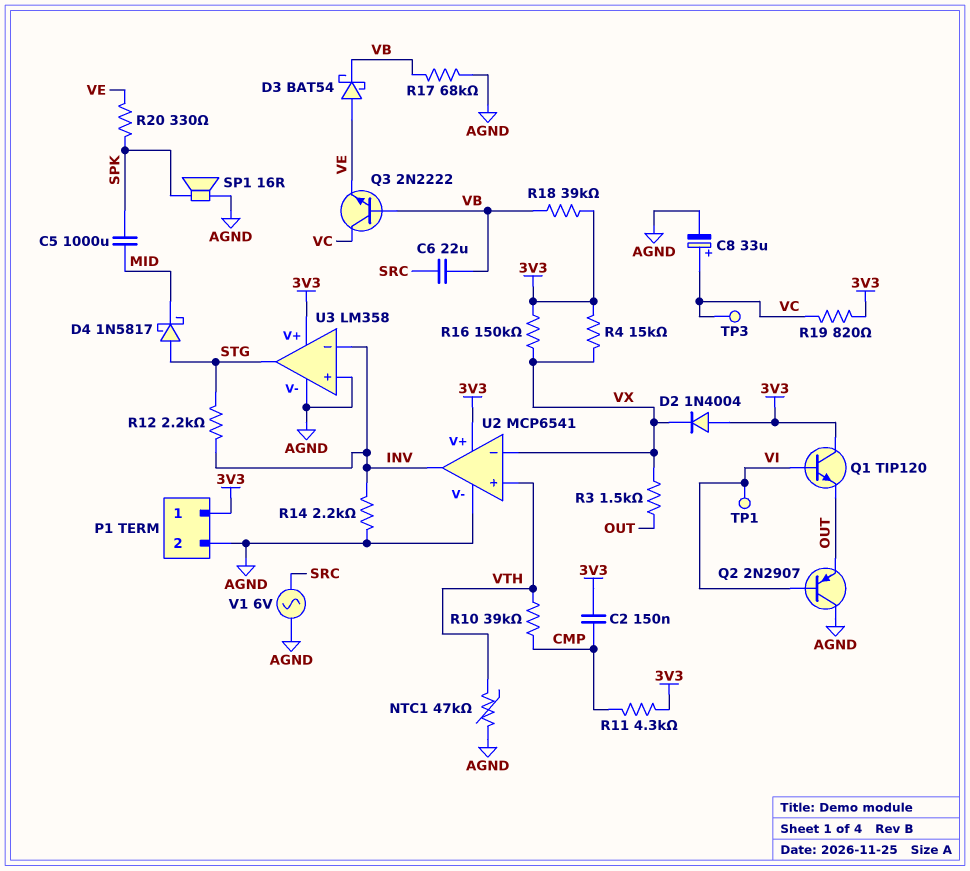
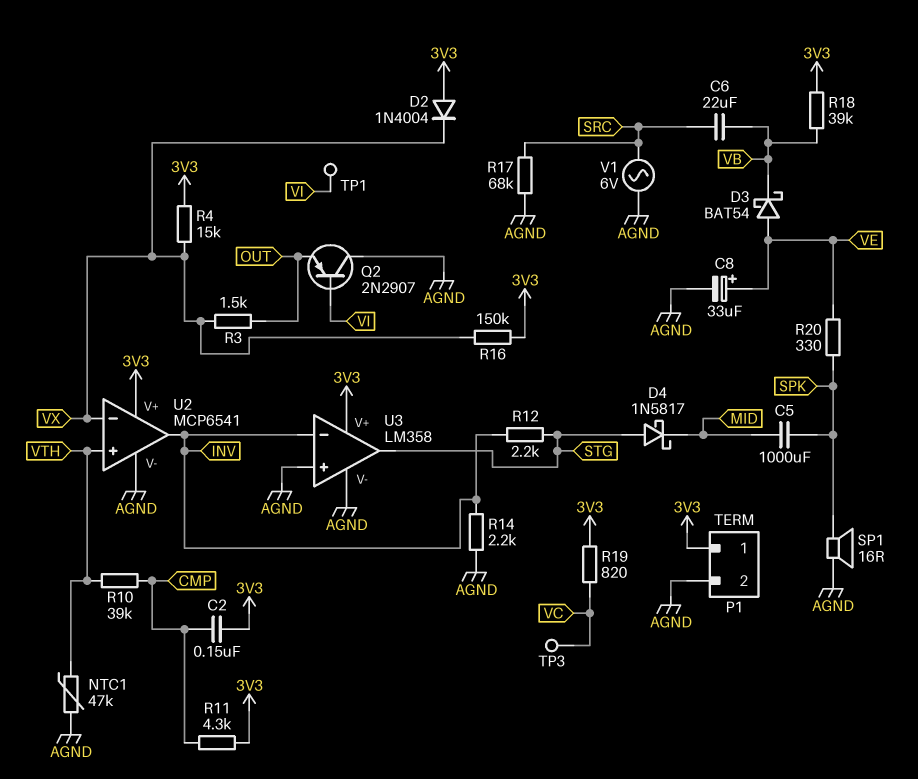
C8: 33uF (plus VC, minus AGND) -> 33uF (plus VE, minus AGND)
Q1: NPN TIP120 (B VI, C 3V3, E OUT) -> none
Q3: NPN 2N2222 (B VB, C VC, E VE) -> none
R17: 68k (AGND, VB) -> 68k (AGND, SRC)

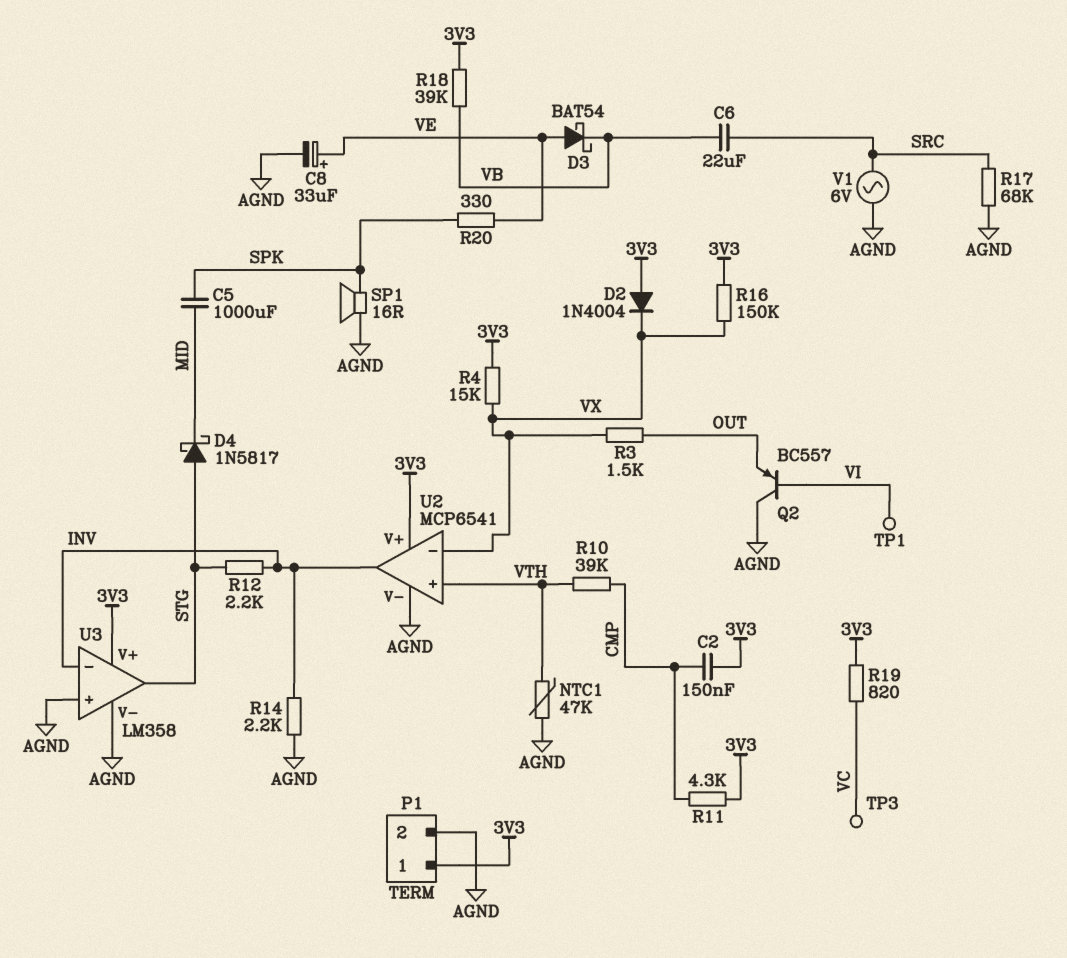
Q2: PNP 2N2907 (B VI, C AGND, E OUT) -> PNP BC557 (B VI, C AGND, E OUT)

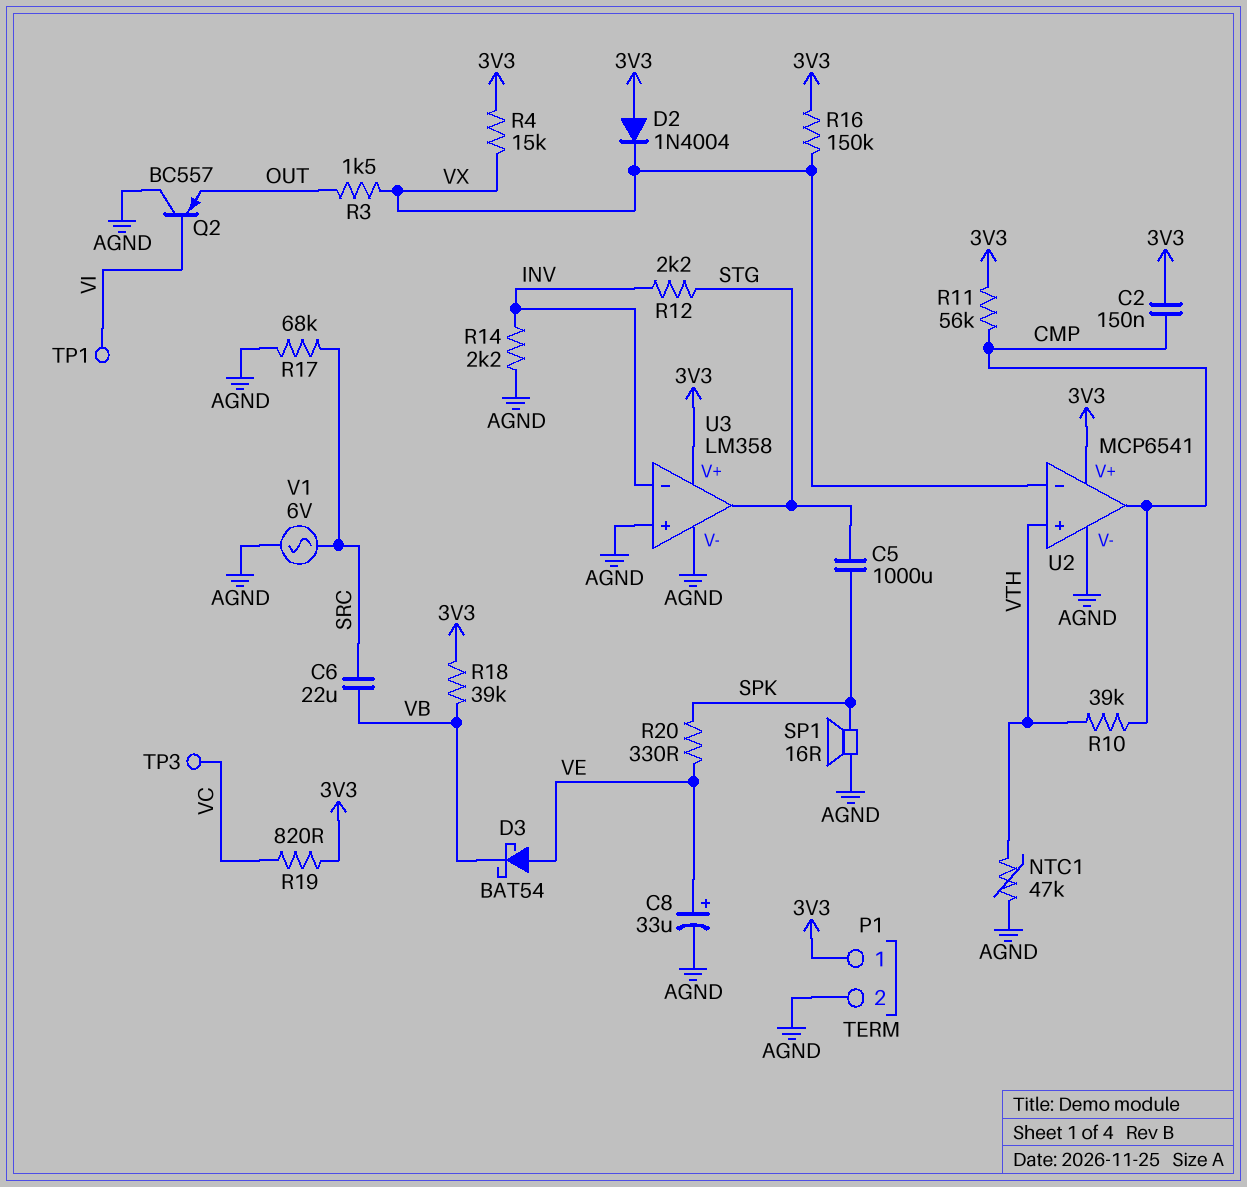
C5: 1000uF (MID, SPK) -> 1000uF (SPK, STG)
D4: schottky 1N5817 (A STG, K MID) -> none
R11: 4.3k (3V3, CMP) -> 56k (3V3, CMP)
U2 pin out: INV -> CMP

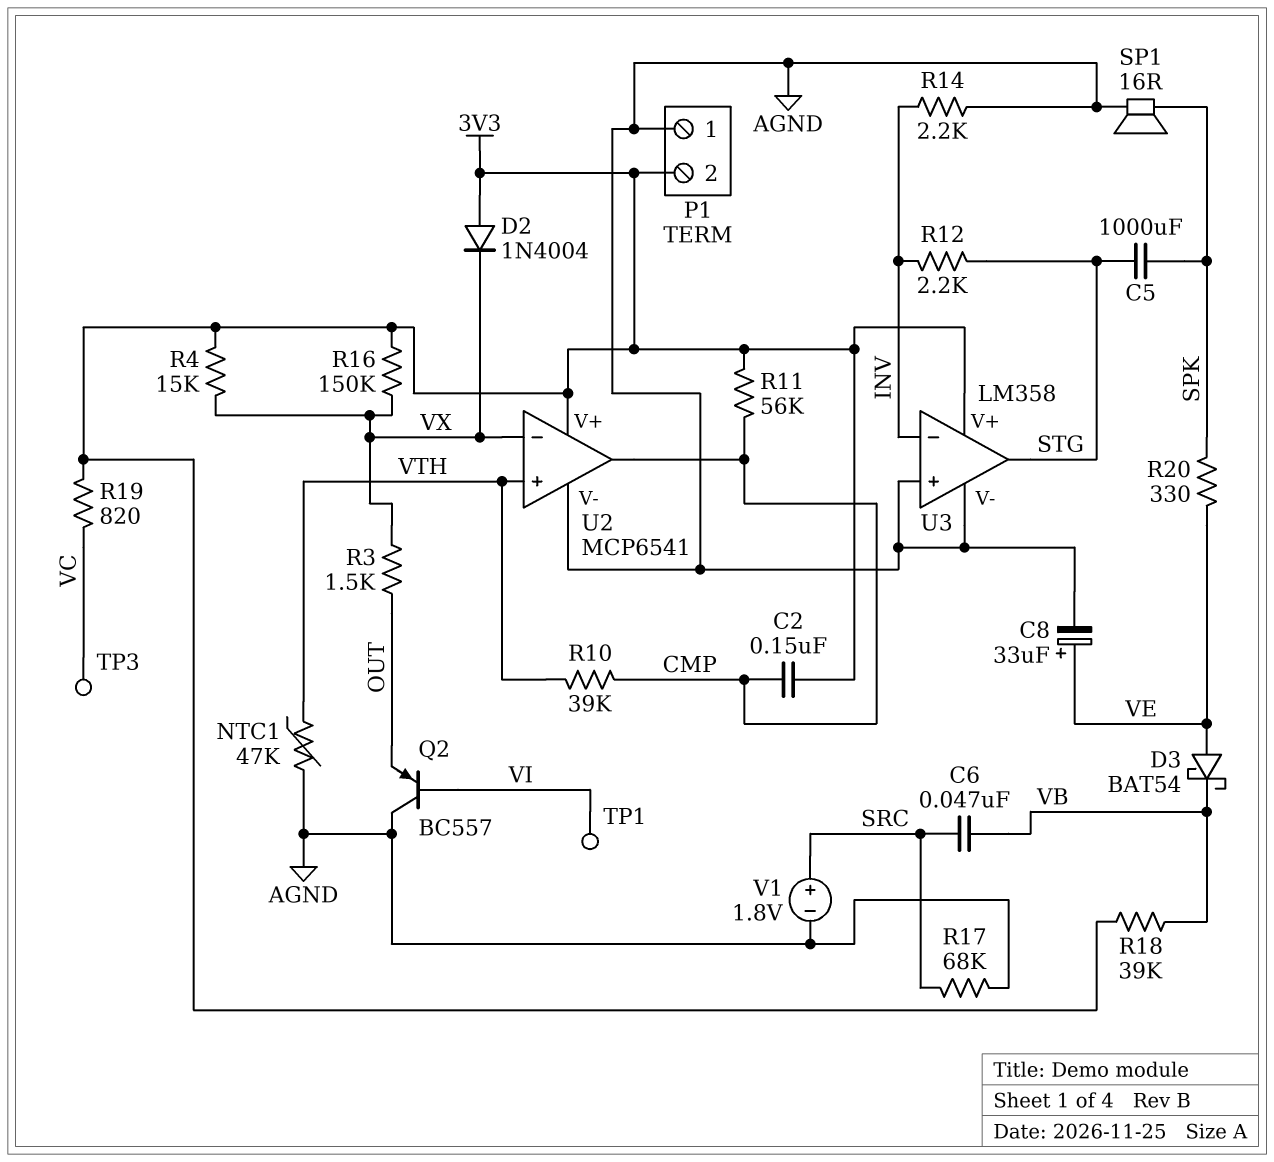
C6: 22uF (SRC, VB) -> 47nF (SRC, VB)
P1 pin 1: 3V3 -> AGND
P1 pin 2: AGND -> 3V3
V1: AC 6V (AGND, SRC) -> 1.8V (plus SRC, minus AGND)

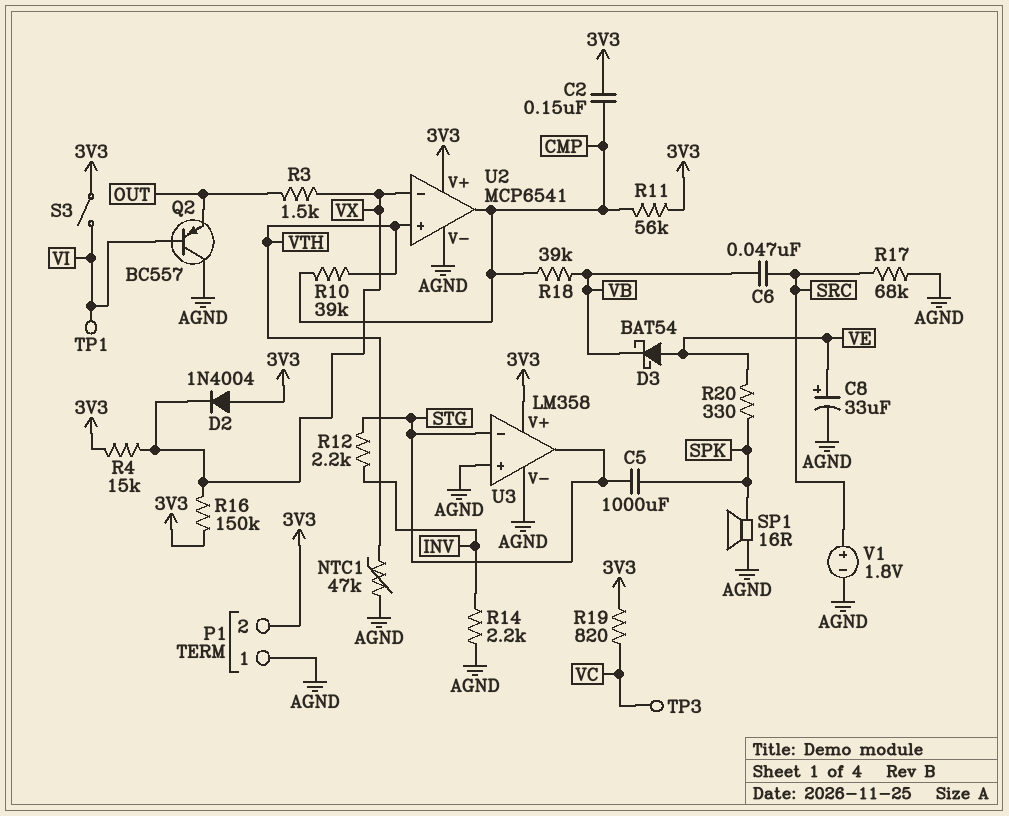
R18: 39k (3V3, VB) -> 39k (CMP, VB)
S3: none -> switch (3V3, VI)
U3 pin in-: INV -> STG

